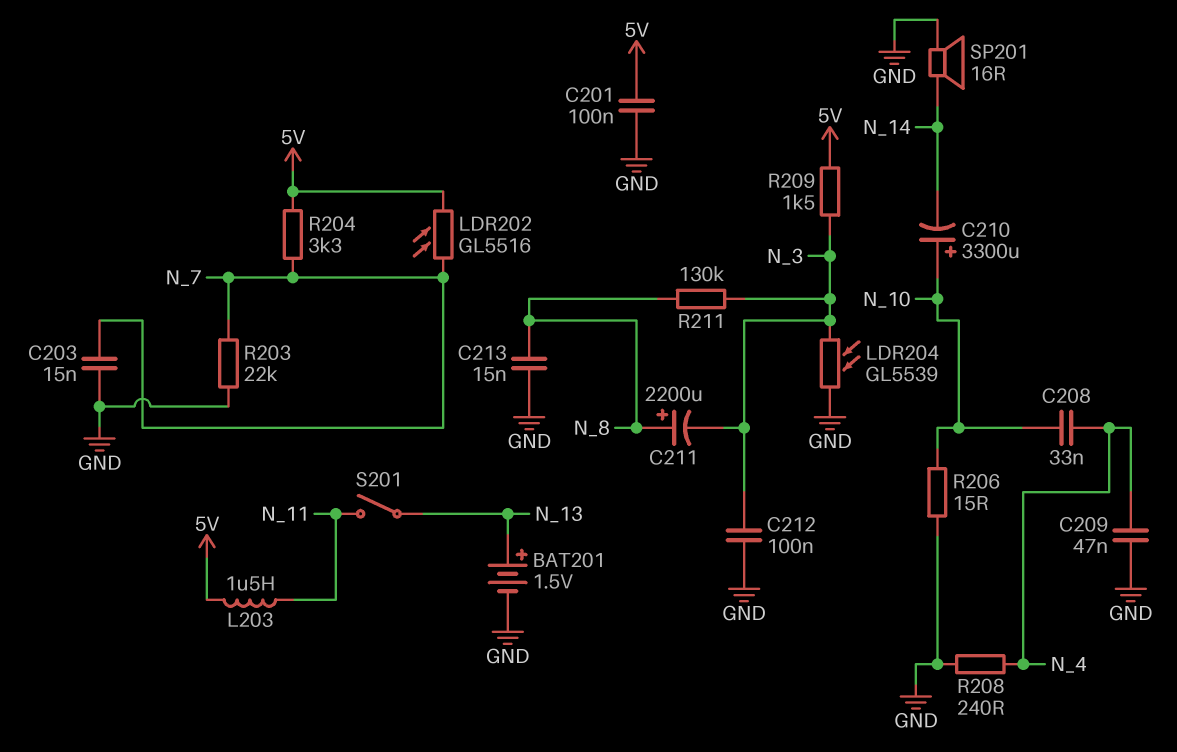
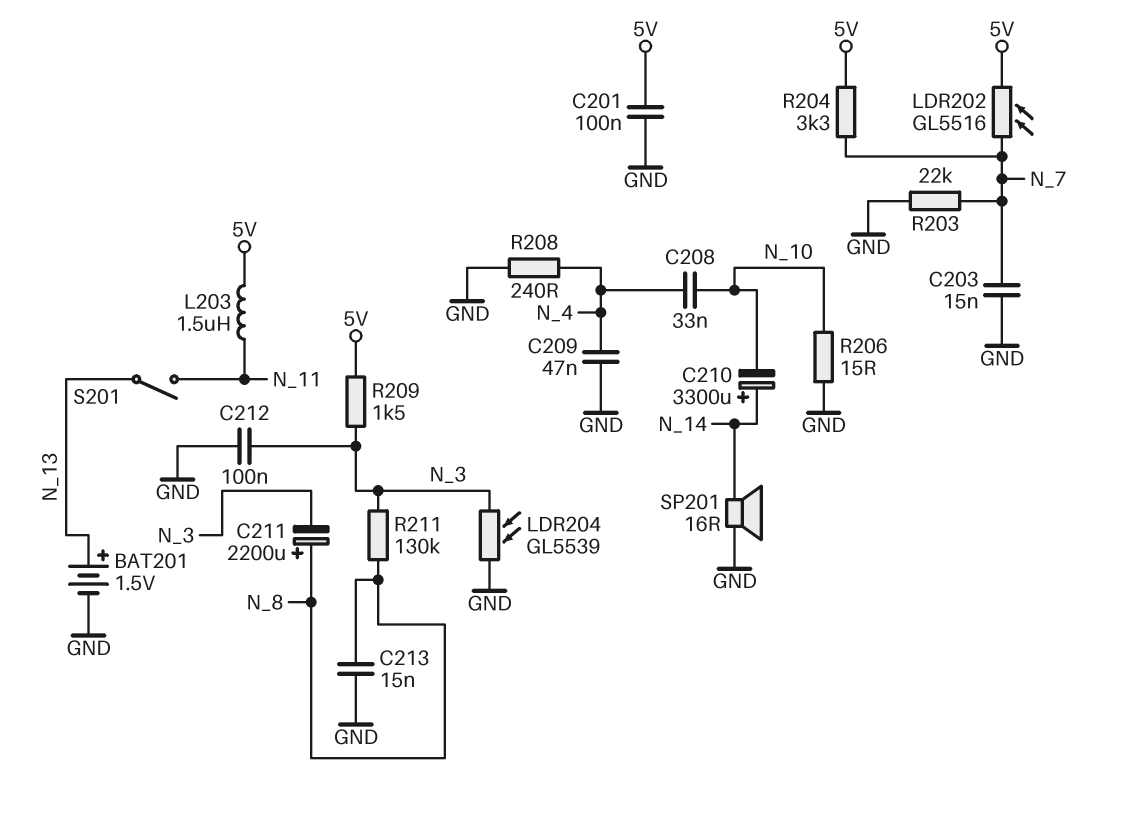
C210: 3300uF (plus N_10, minus N_14) -> 3300uF (plus N_14, minus N_10)

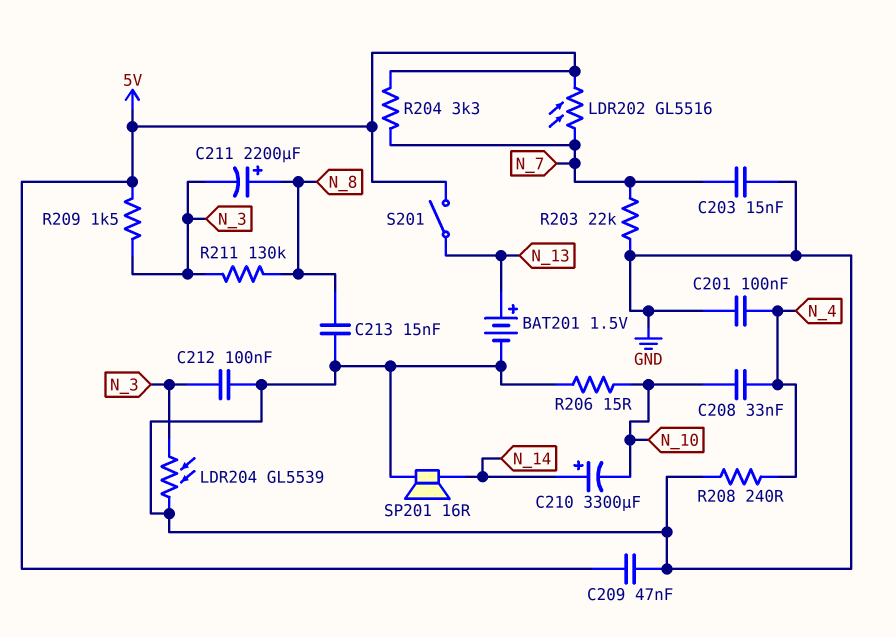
C201: 100nF (5V, GND) -> 100nF (GND, N_4)
C209: 47nF (GND, N_4) -> 47nF (5V, GND)
L203: 1.5uH (5V, N_11) -> none
S201: switch (N_11, N_13) -> switch (5V, N_13)

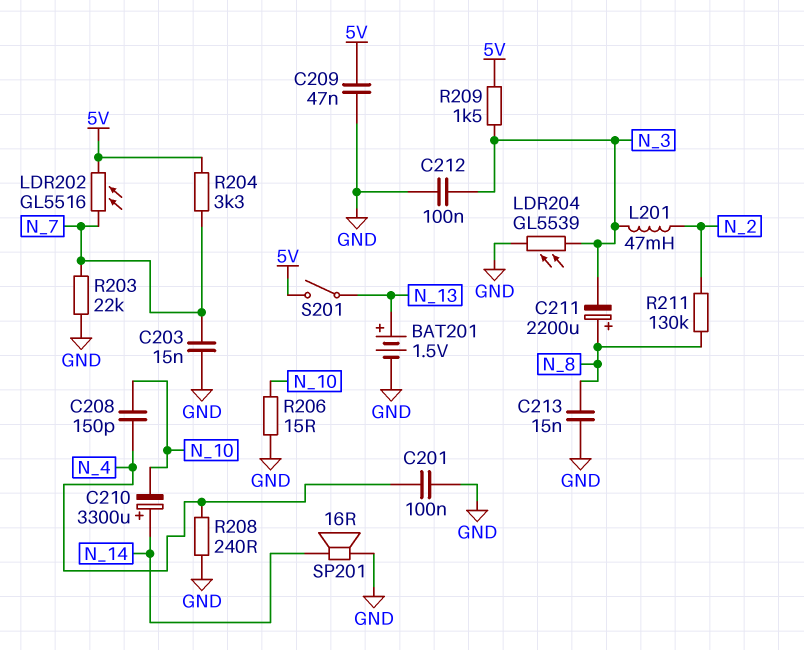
C208: 33nF (N_4, N_10) -> 150pF (N_4, N_10)
L201: none -> 47mH (N_2, N_3)
R211: 130k (N_3, N_8) -> 130k (N_2, N_8)

